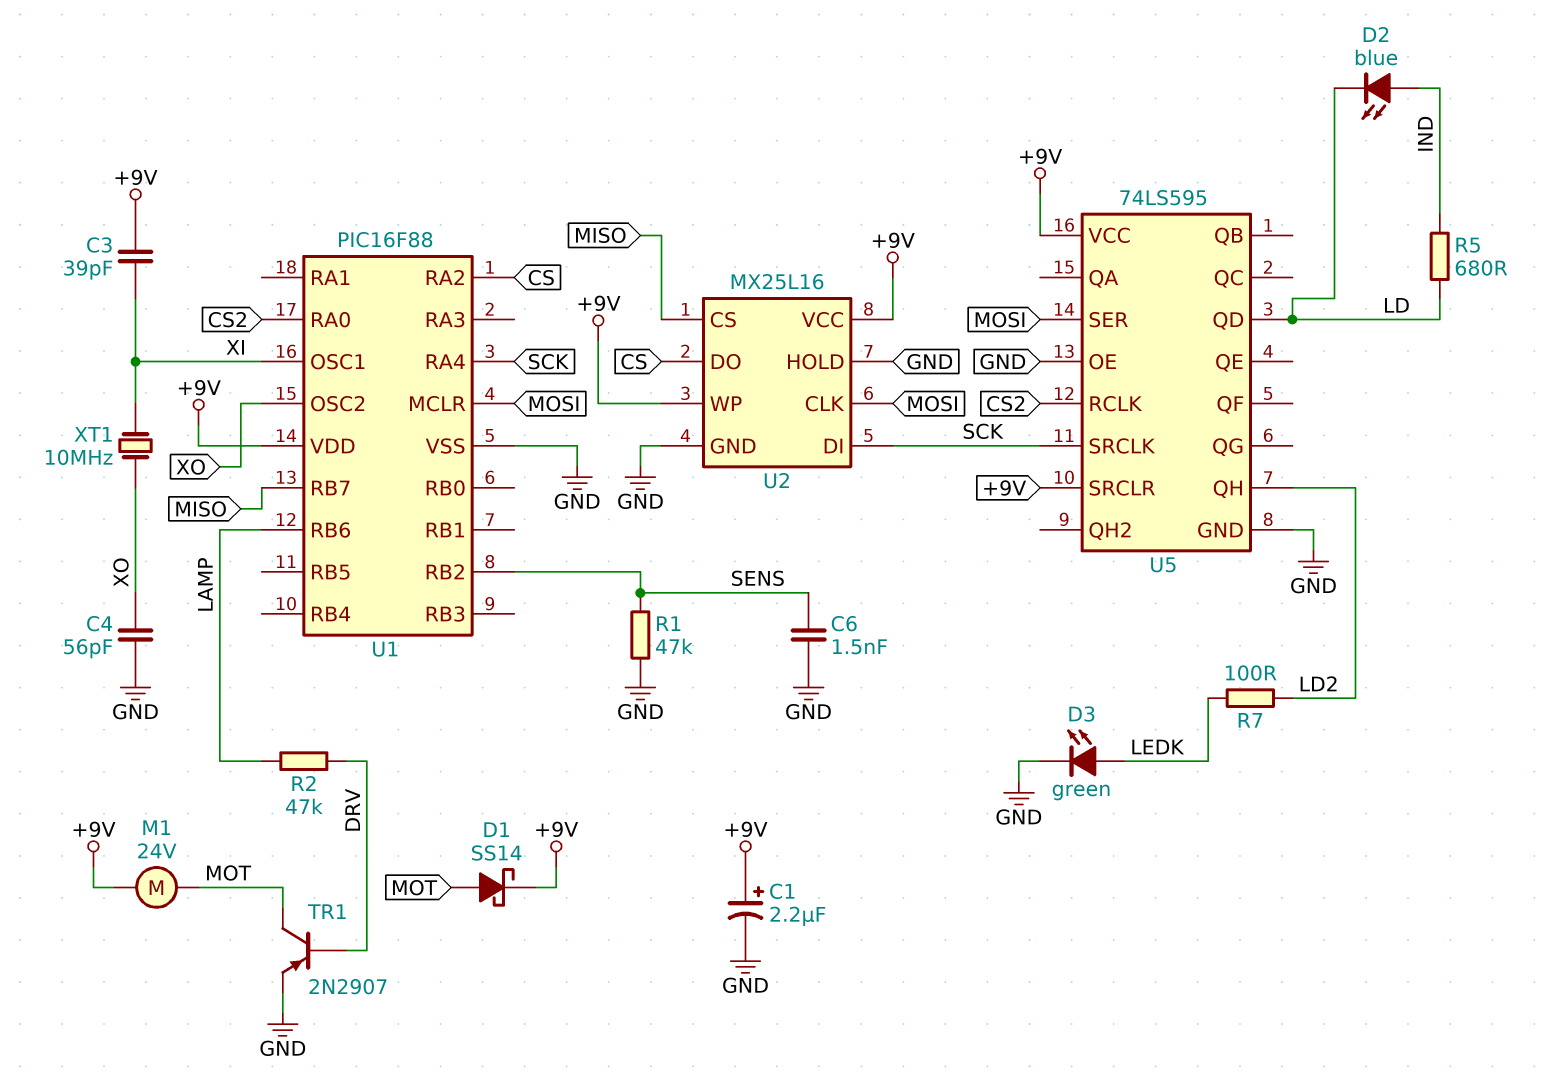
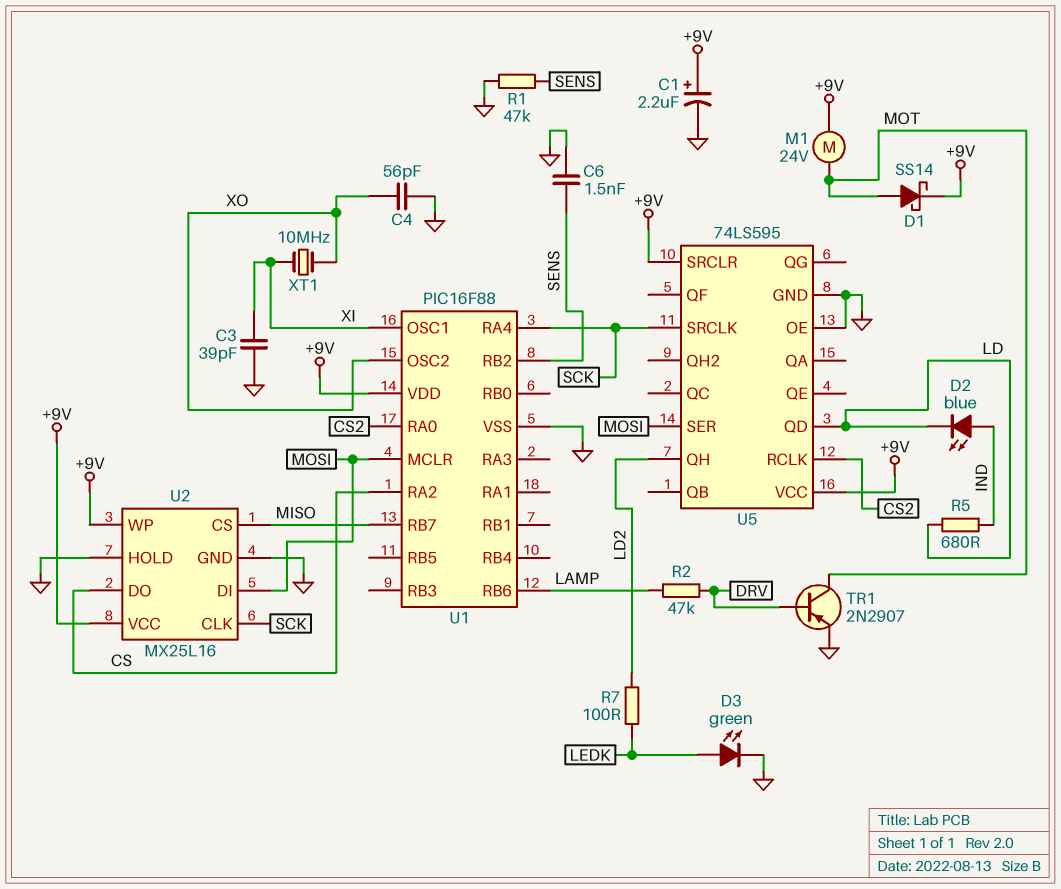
C3: 39pF (+9V, XI) -> 39pF (GND, XI)
U2 pin CLK: MOSI -> SCK
U2 pin DI: SCK -> MOSI

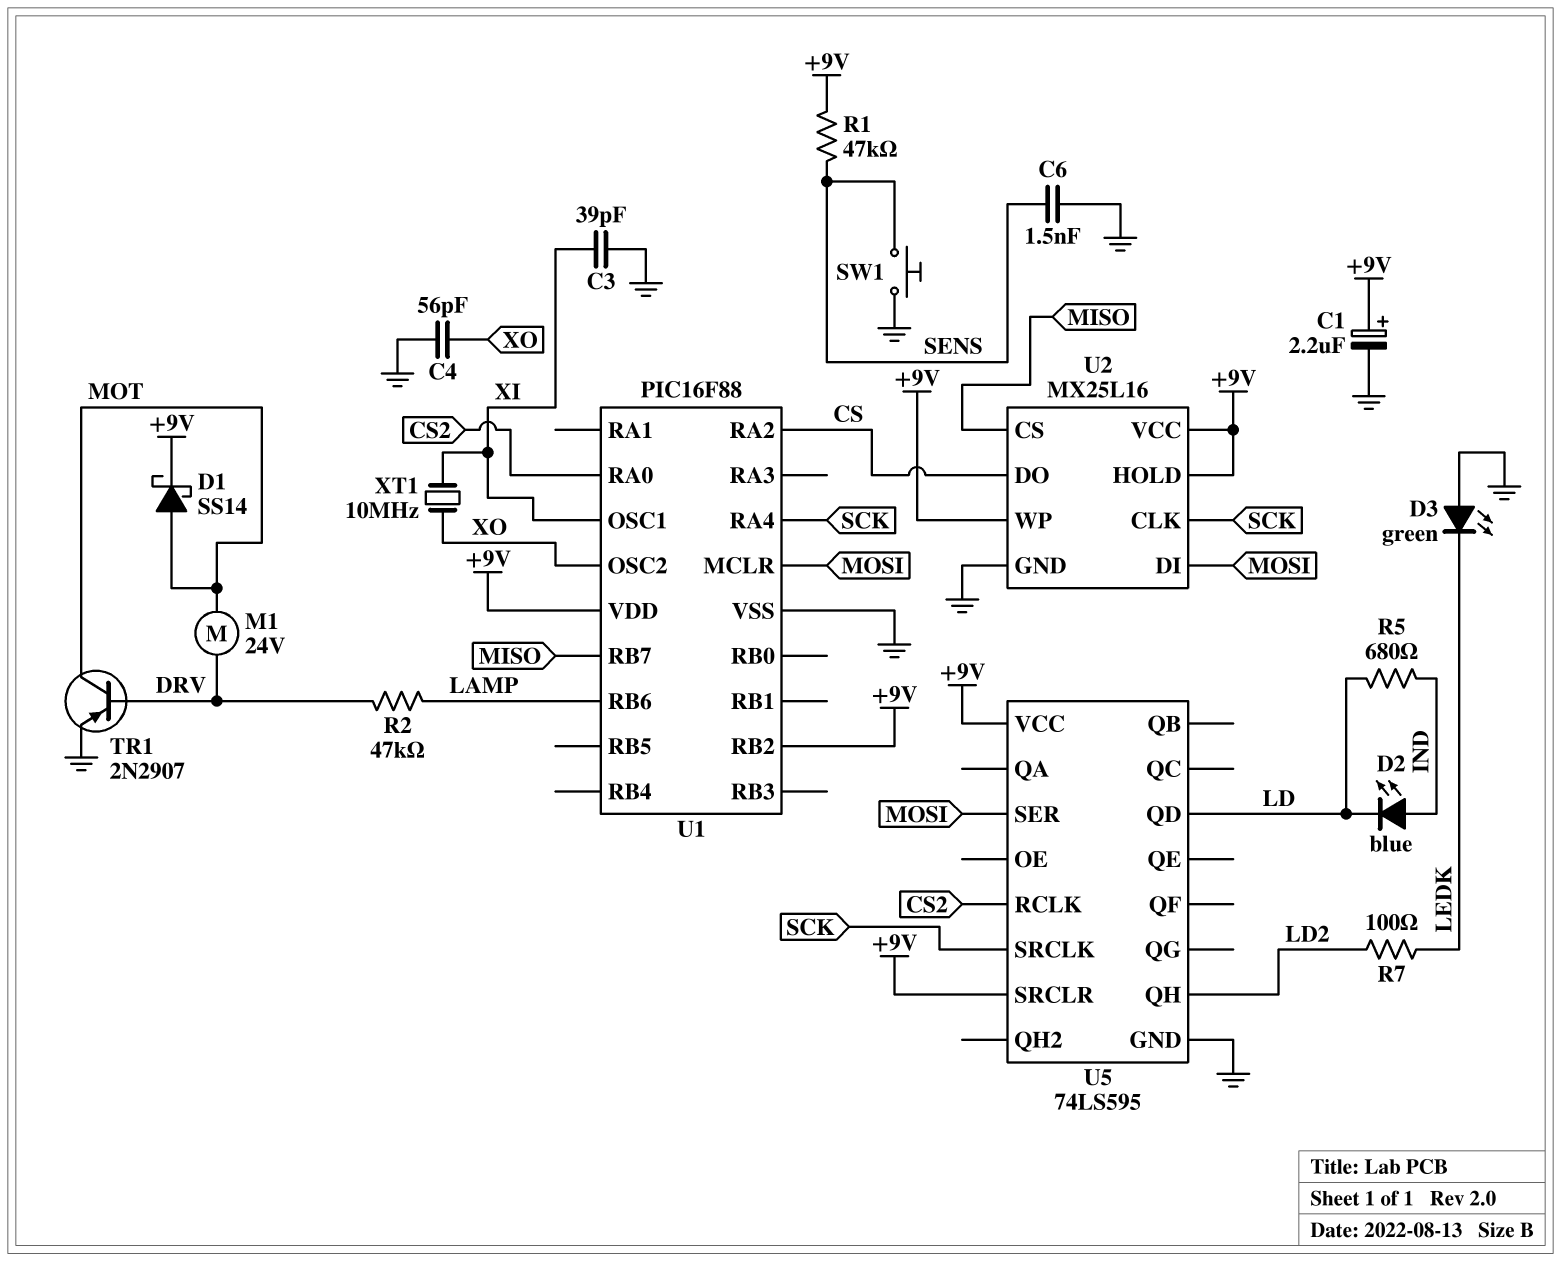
D3: LED green (A LEDK, K GND) -> LED green (A GND, K LEDK)
M1: motor 24V (+9V, MOT) -> motor 24V (DRV, MOT)
R1: 47k (GND, SENS) -> 47k (+9V, SENS)
SW1: none -> button (GND, SENS)
U1 pin RB2: SENS -> +9V
U2 pin HOLD: GND -> +9V
U5 pin OE: GND -> none

